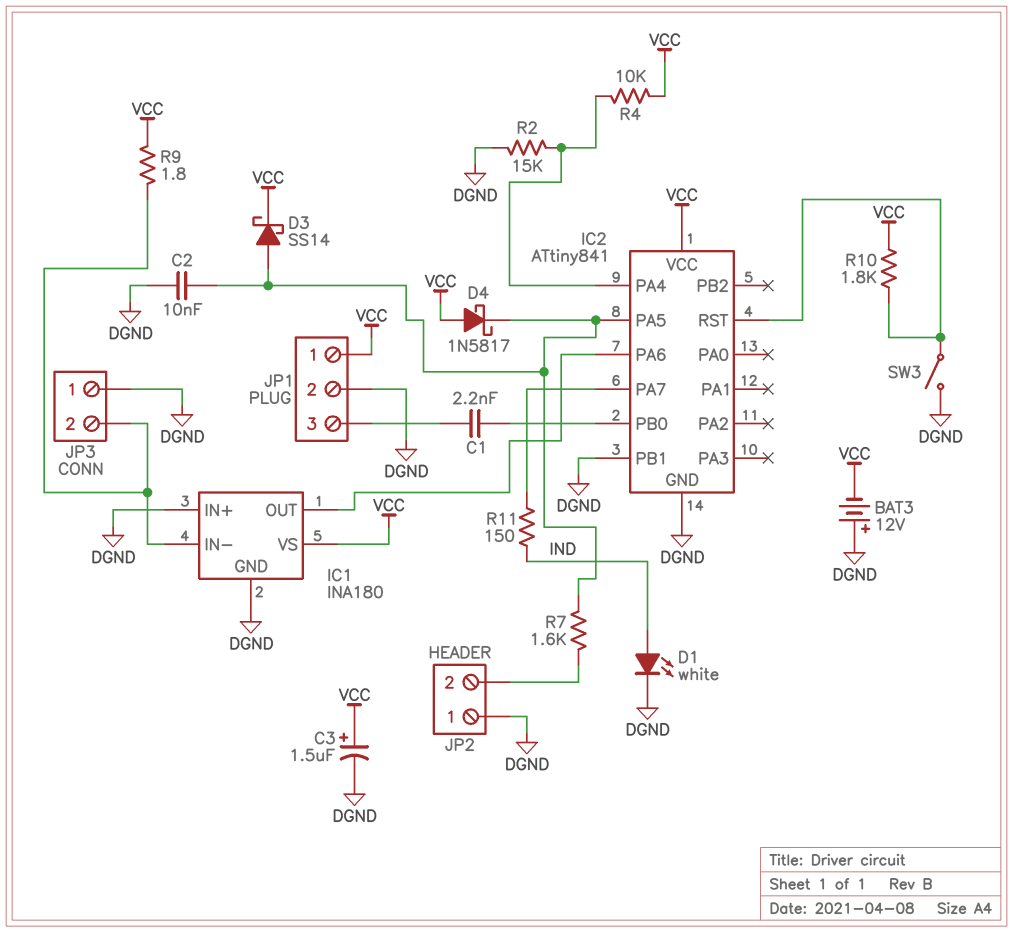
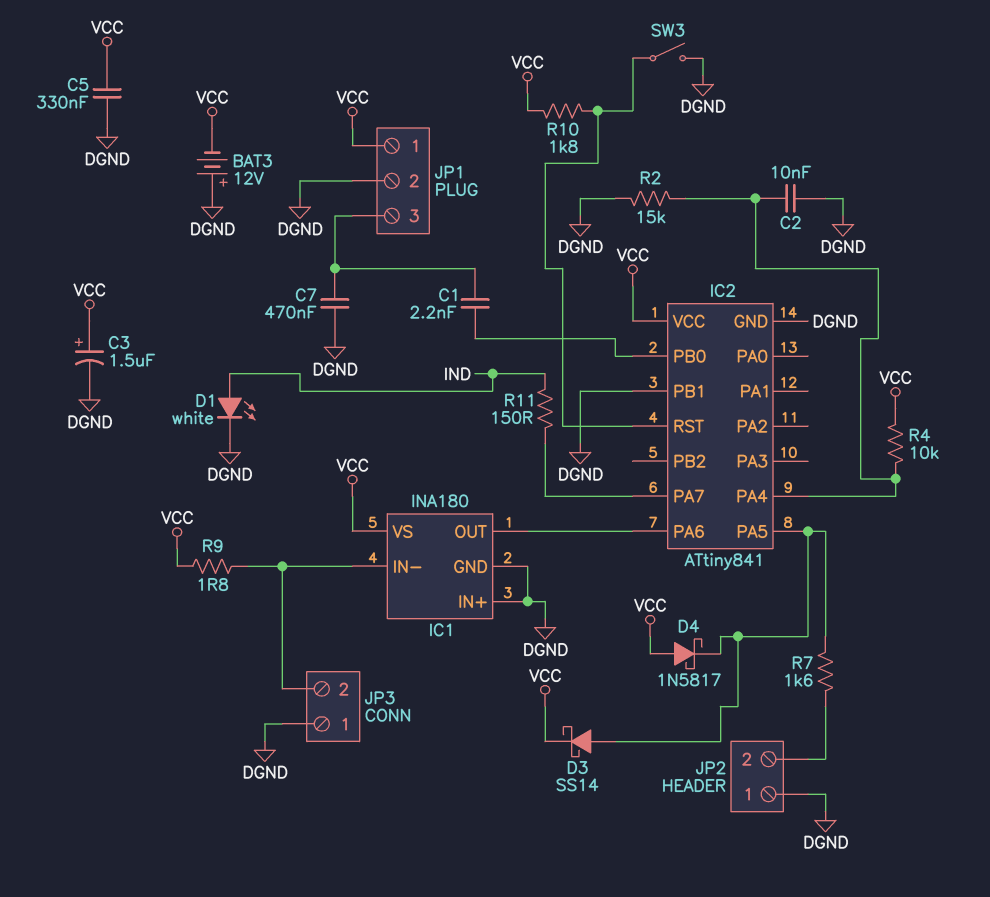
C2: 10nF (DGND, IC2/PA5) -> 10nF (DGND, IC2/PA4)
C5: none -> 330nF (DGND, VCC)
C7: none -> 470nF (DGND, JP1/3)

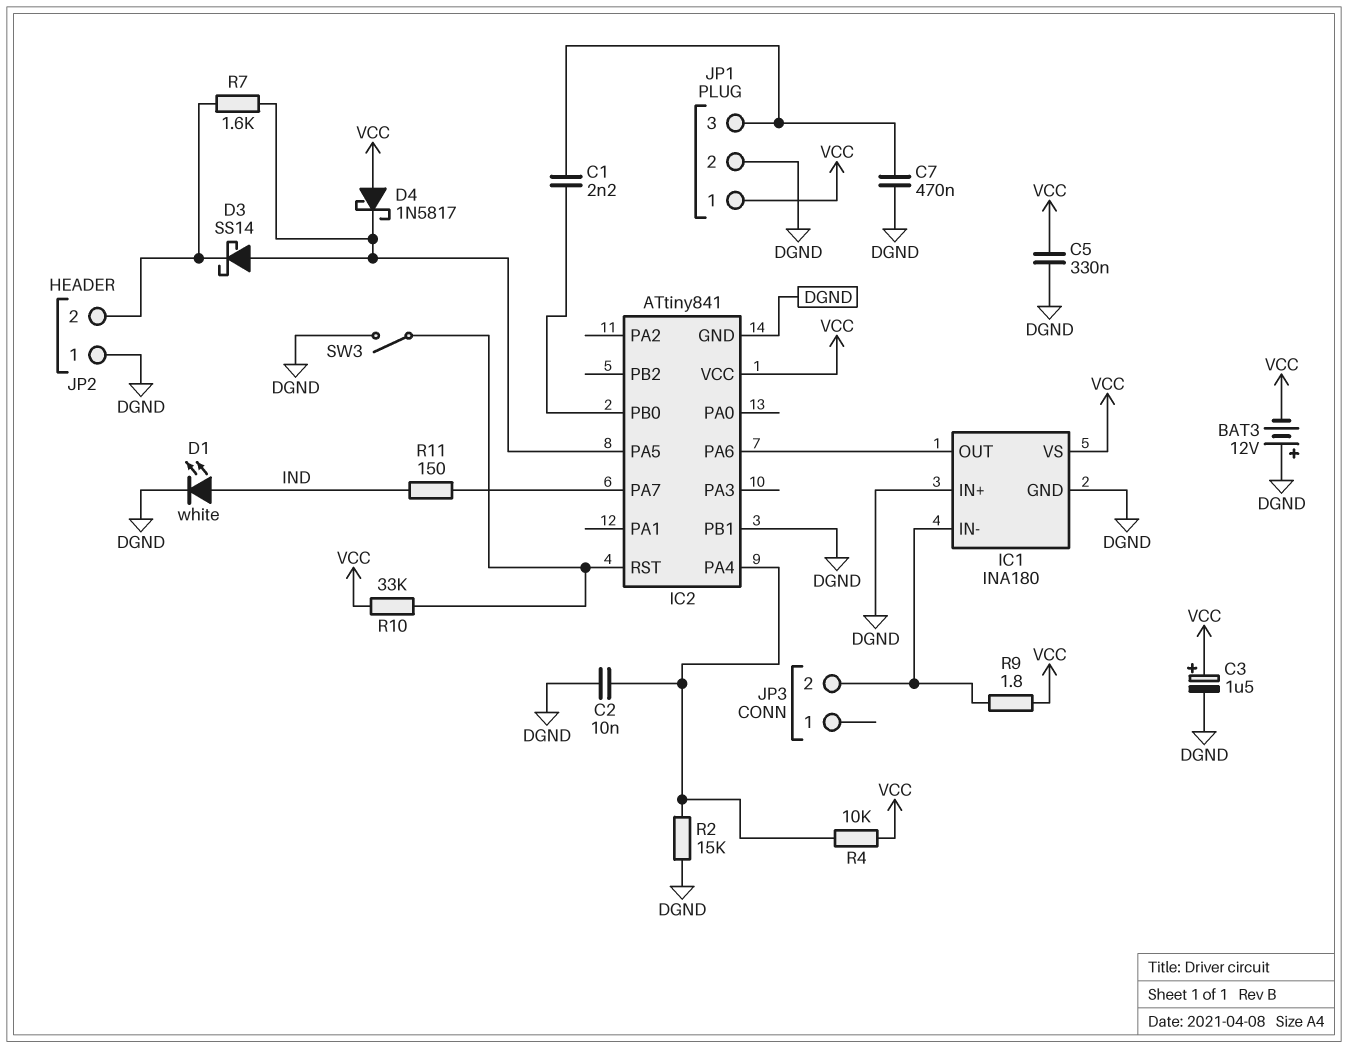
D3: schottky SS14 (A IC2/PA5, K VCC) -> schottky SS14 (A IC2/PA5, K JP2/2)
JP3 pin 1: DGND -> none
R10: 1.8k (IC2/RST, VCC) -> 33k (IC2/RST, VCC)

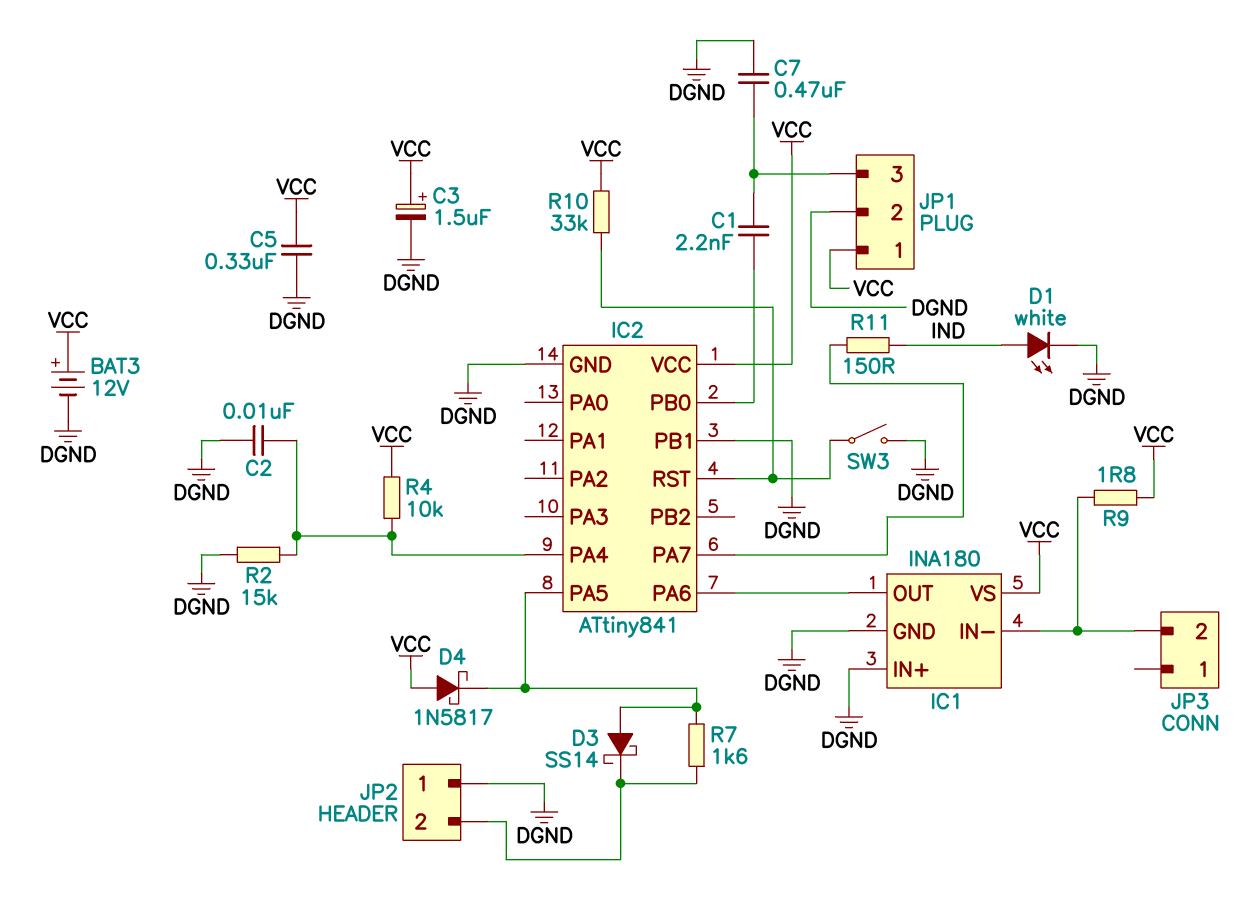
BAT3: 12V (plus DGND, minus VCC) -> 12V (plus VCC, minus DGND)

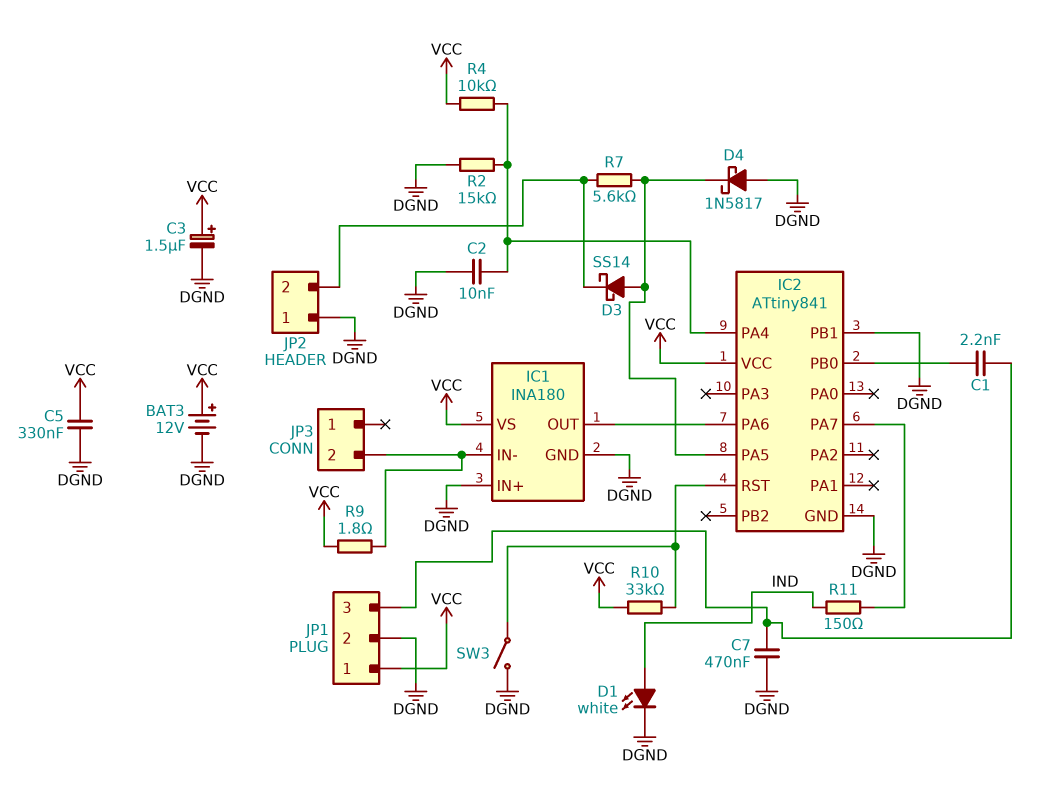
D4: schottky 1N5817 (A VCC, K IC2/PA5) -> schottky 1N5817 (A DGND, K IC2/PA5)
R7: 1.6k (IC2/PA5, JP2/2) -> 5.6k (IC2/PA5, JP2/2)

